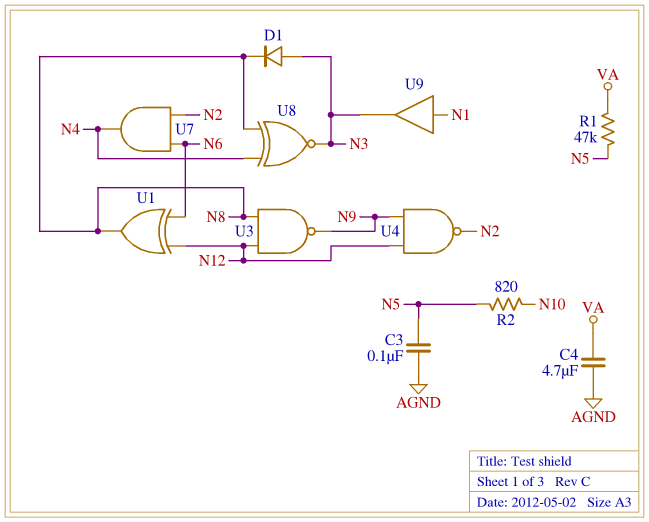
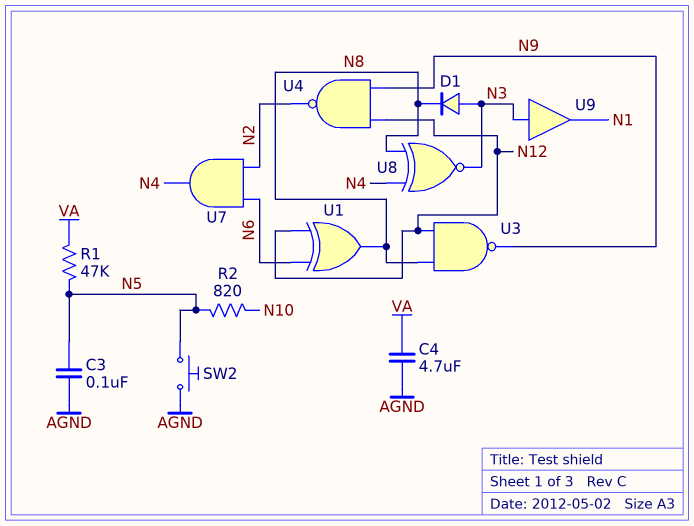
SW2: none -> button (AGND, N5)
U9: buffer (in N1, out N3) -> buffer (in N3, out N1)

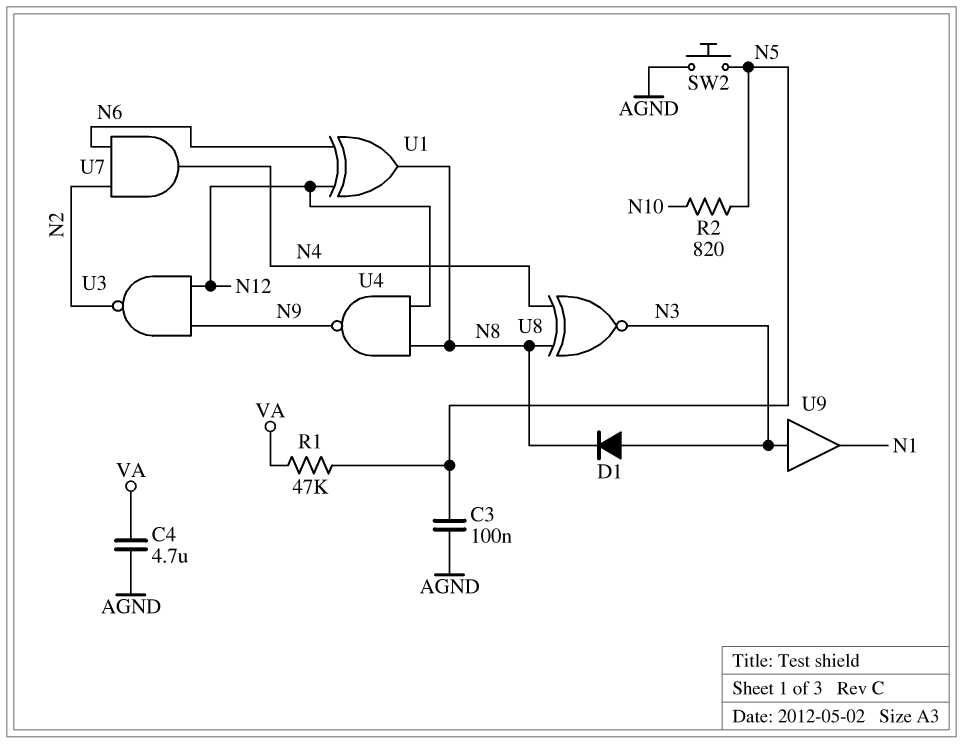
U3: NAND (in N8, in N12, out N9) -> NAND (in N9, in N12, out N2)
U4: NAND (in N9, in N12, out N2) -> NAND (in N8, in N12, out N9)

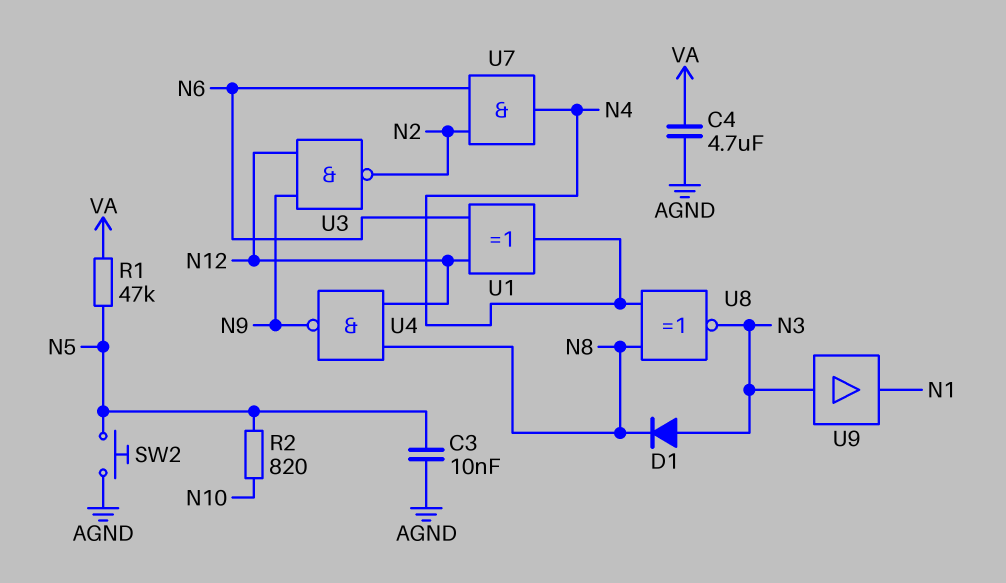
C3: 100nF (AGND, N5) -> 10nF (AGND, N5)
U1: XOR (in N6, in N12, out N8) -> XOR (in N6, in N12, out N4)

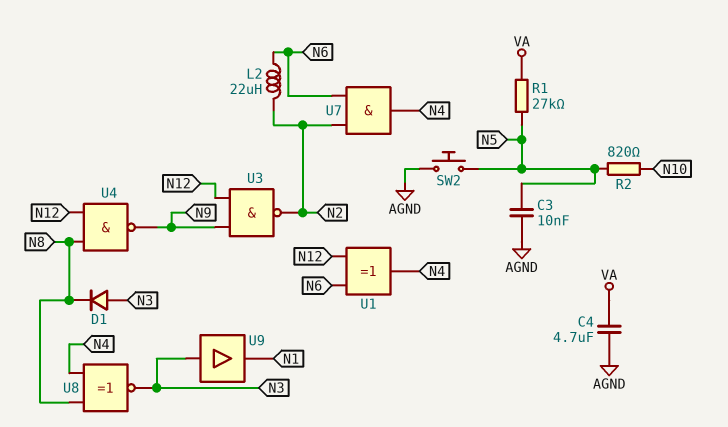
L2: none -> 22uH (N2, N6)
R1: 47k (N5, VA) -> 27k (N5, VA)

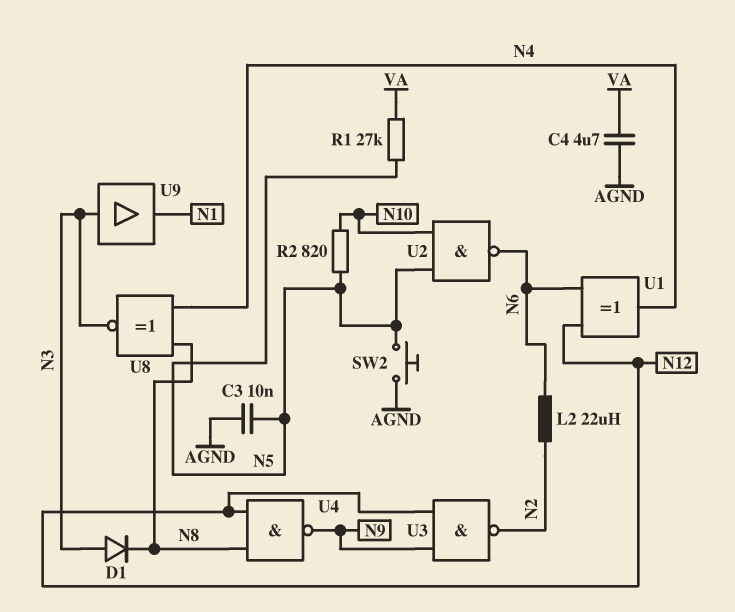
U2: none -> NAND (in N5, in N10, out N6)
U7: AND (in N2, in N6, out N4) -> none

